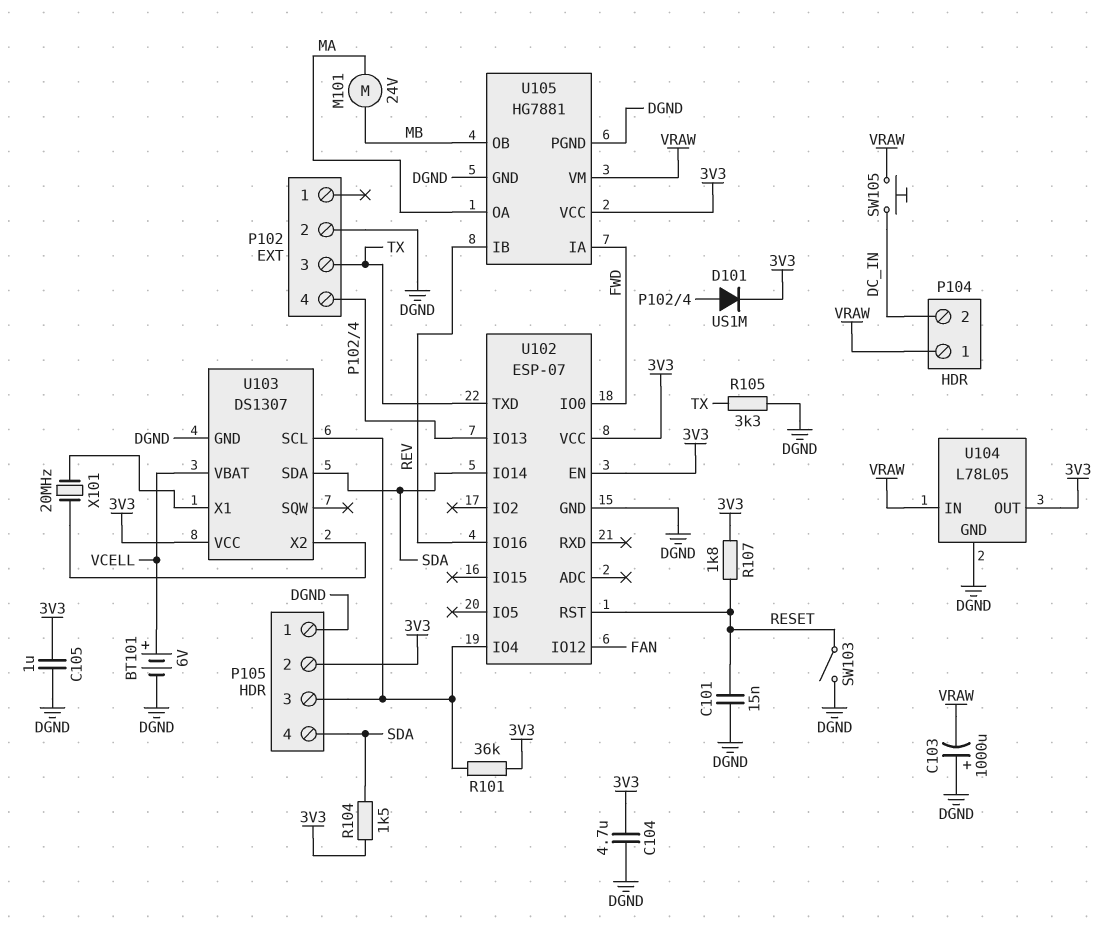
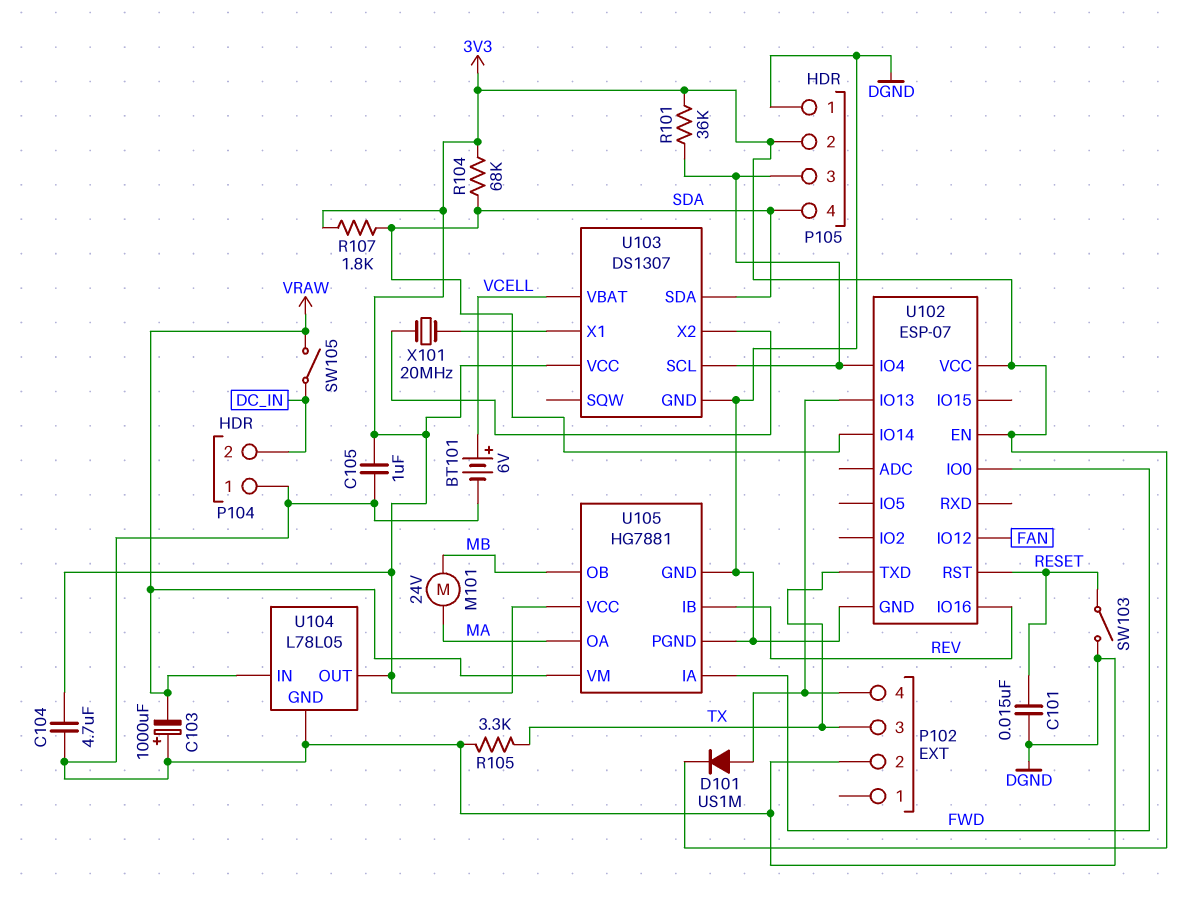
P104 pin 1: VRAW -> DGND
R104: 1.5k (3V3, SDA) -> 68k (3V3, SDA)
R107: 1.8k (3V3, RESET) -> 1.8k (3V3, SDA)
SW105: button (DC_IN, VRAW) -> switch (DC_IN, VRAW)

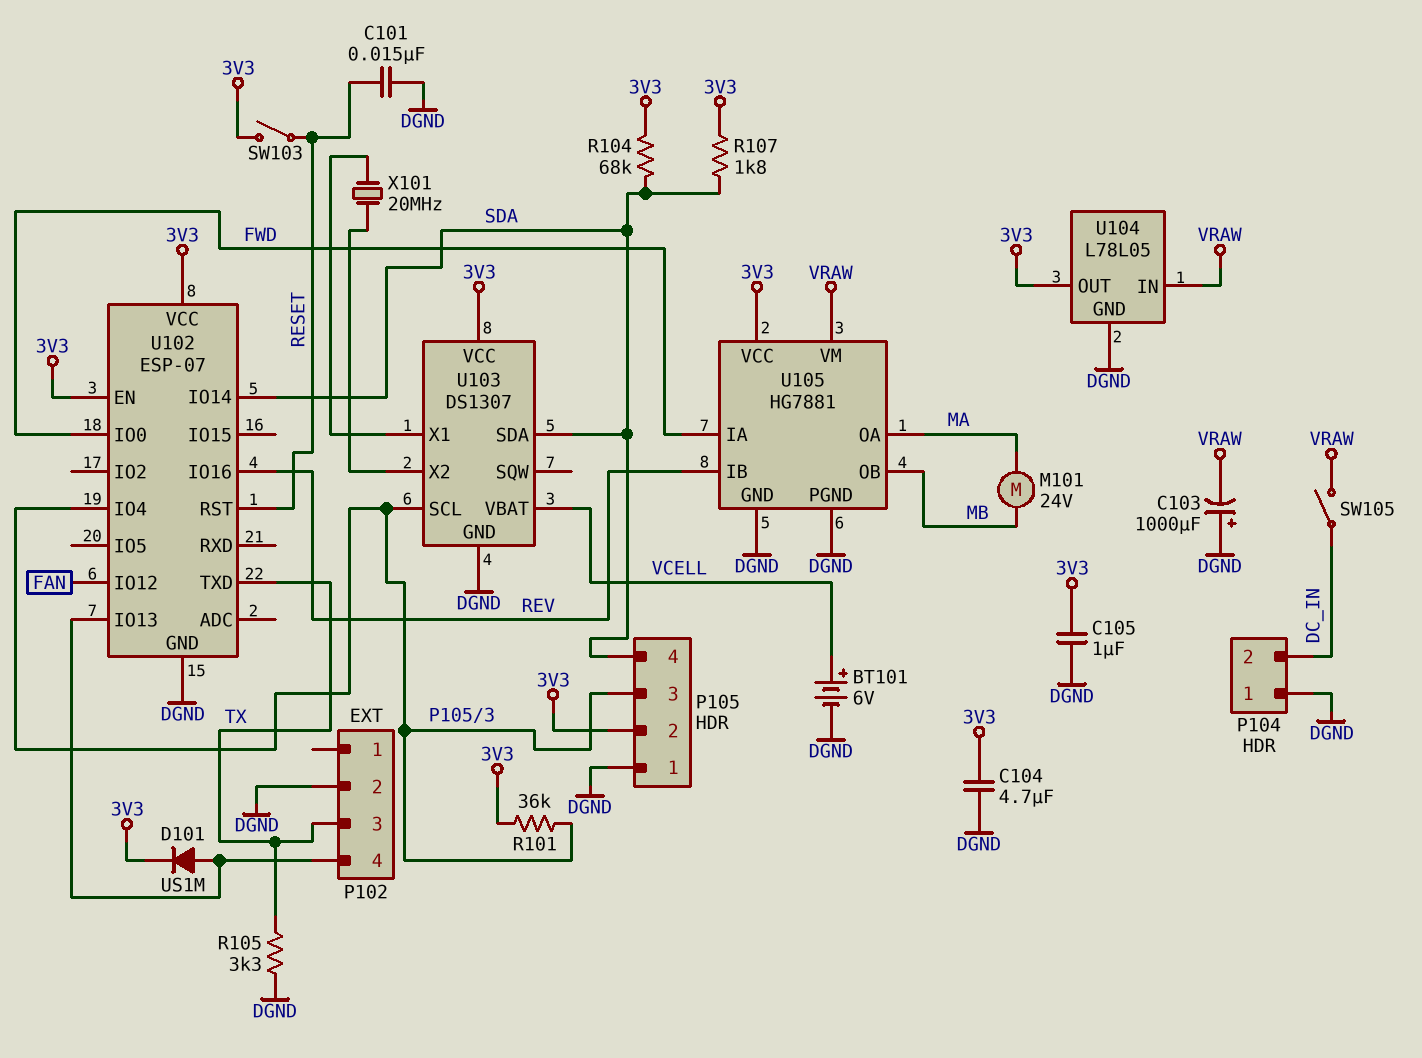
SW103: switch (DGND, RESET) -> switch (3V3, RESET)

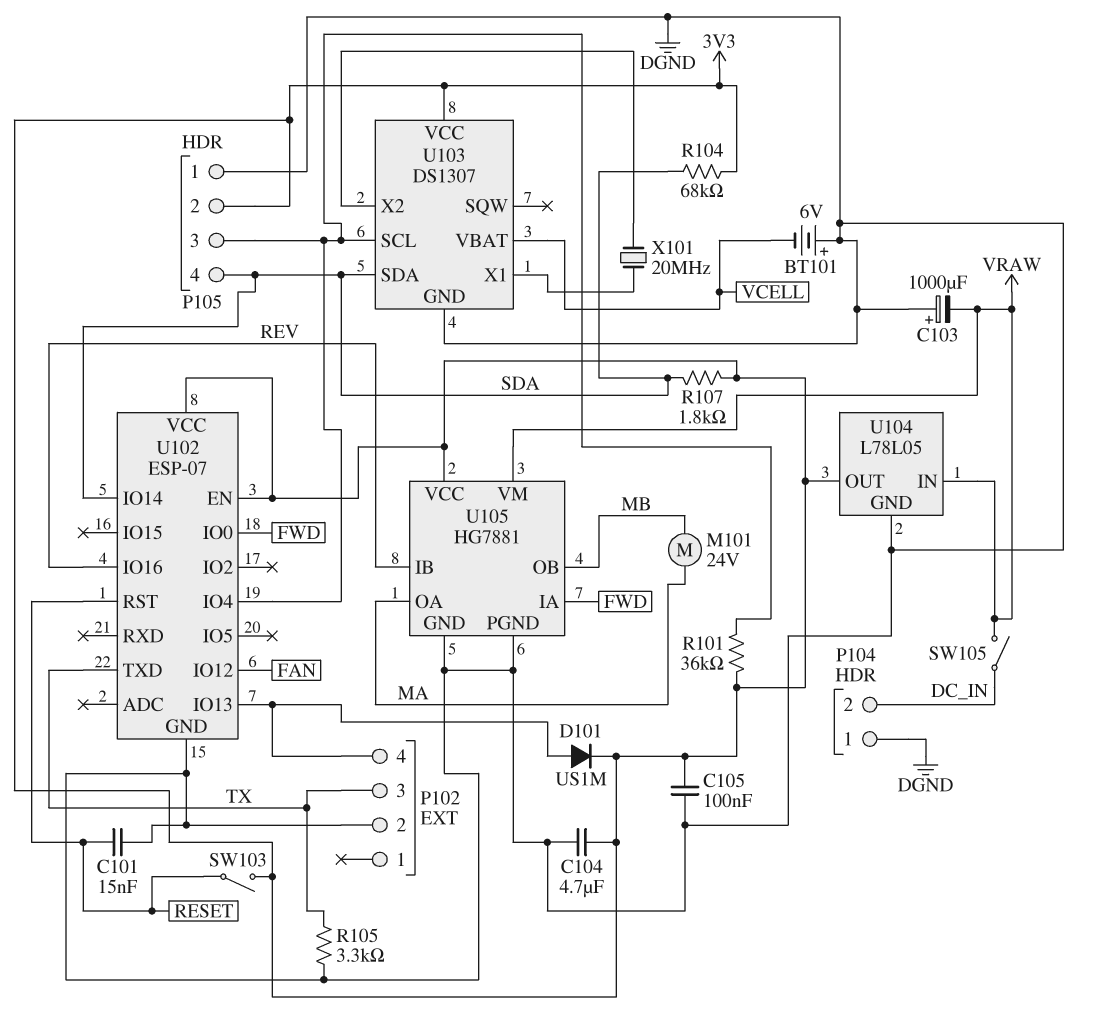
BT101: 6V (plus VCELL, minus DGND) -> 6V (plus DGND, minus VCELL)
C105: 1uF (3V3, DGND) -> 100nF (3V3, DGND)

